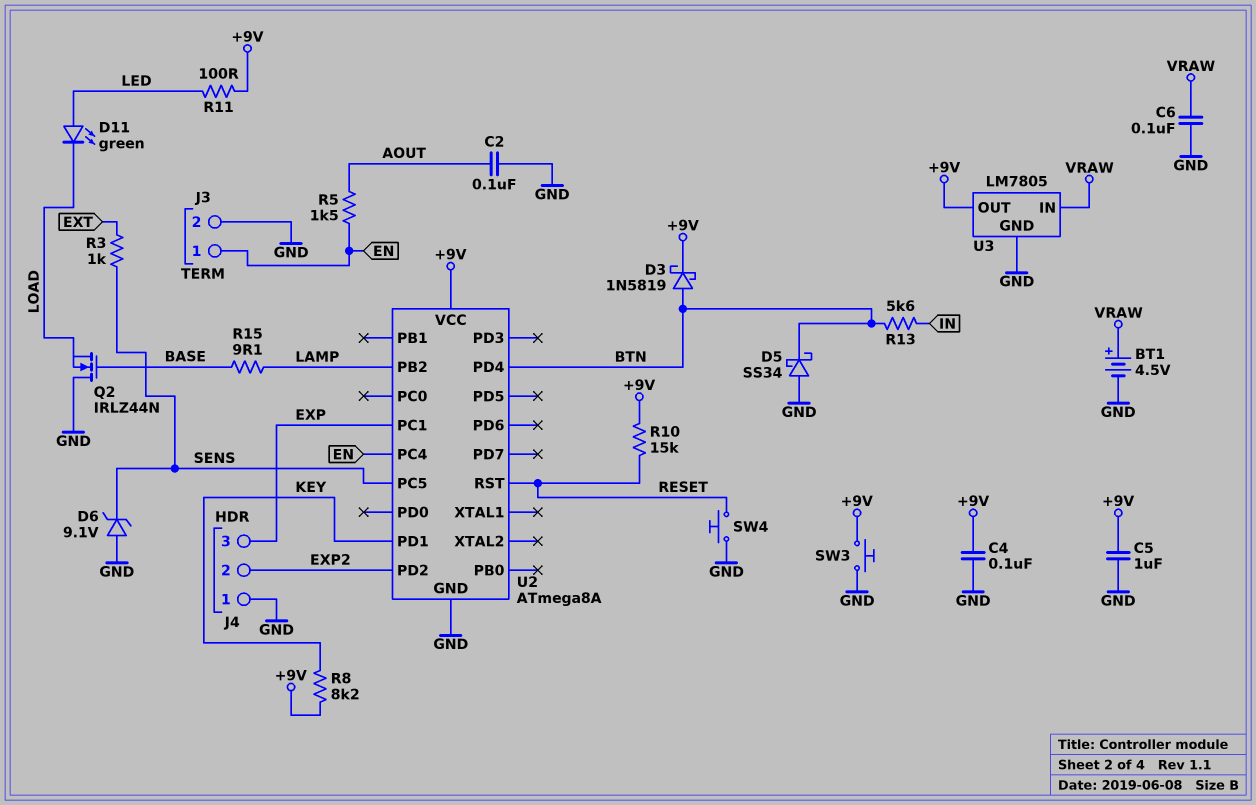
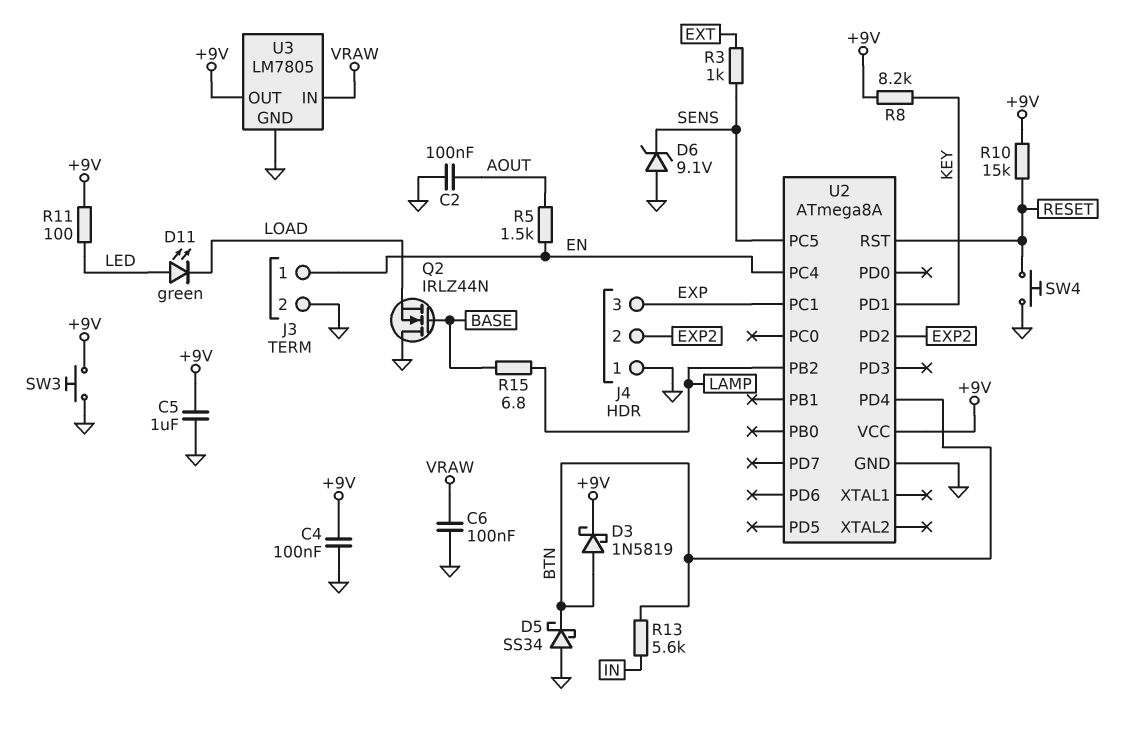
BT1: 4.5V (plus VRAW, minus GND) -> none
R15: 9.1 (BASE, LAMP) -> 6.8 (BASE, LAMP)

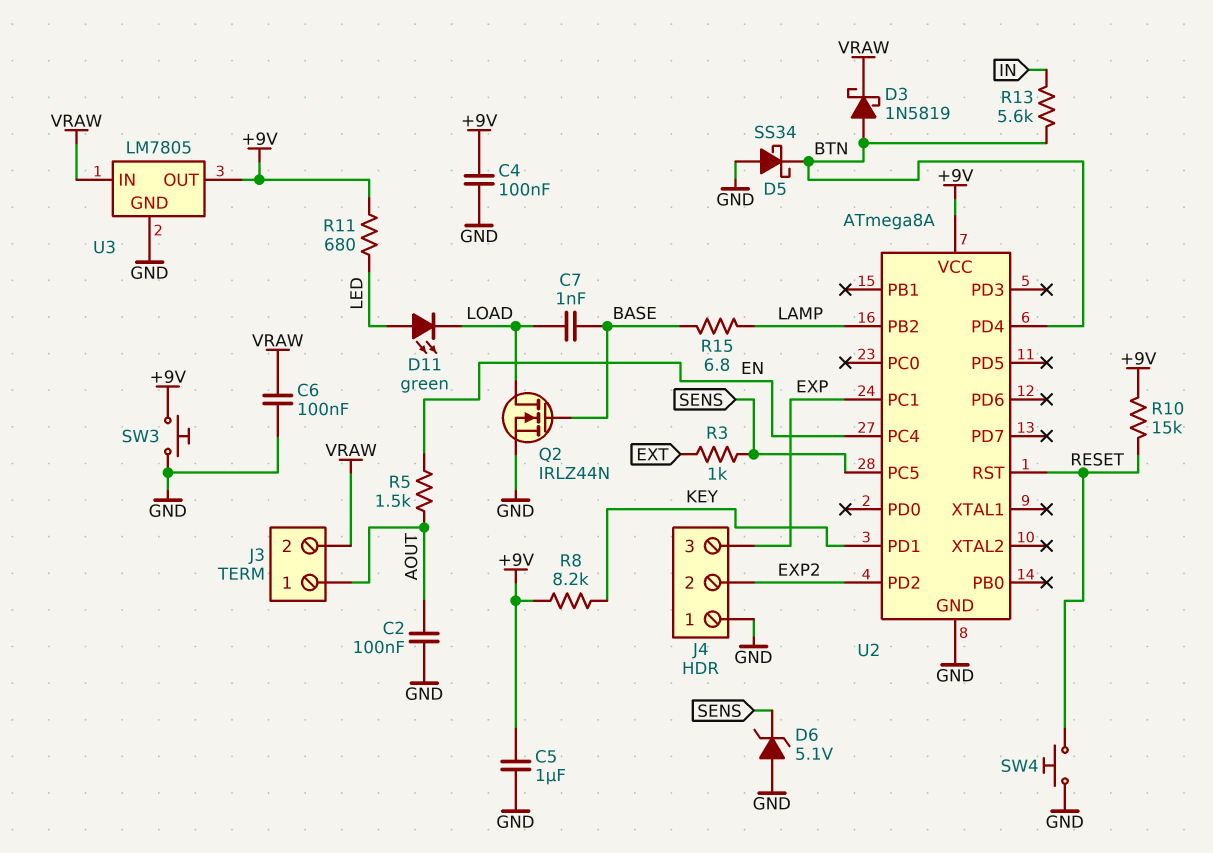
C7: none -> 1nF (BASE, LOAD)
D3: schottky 1N5819 (A BTN, K +9V) -> schottky 1N5819 (A BTN, K VRAW)
D6: zener 9.1V (A GND, K SENS) -> zener 5.1V (A GND, K SENS)
J3 pin 1: EN -> AOUT
J3 pin 2: GND -> VRAW
Q2: NMOS IRLZ44N (G BASE, D GND, S LOAD) -> NMOS IRLZ44N (G BASE, D LOAD, S GND)
R11: 100 (+9V, LED) -> 680 (+9V, LED)

